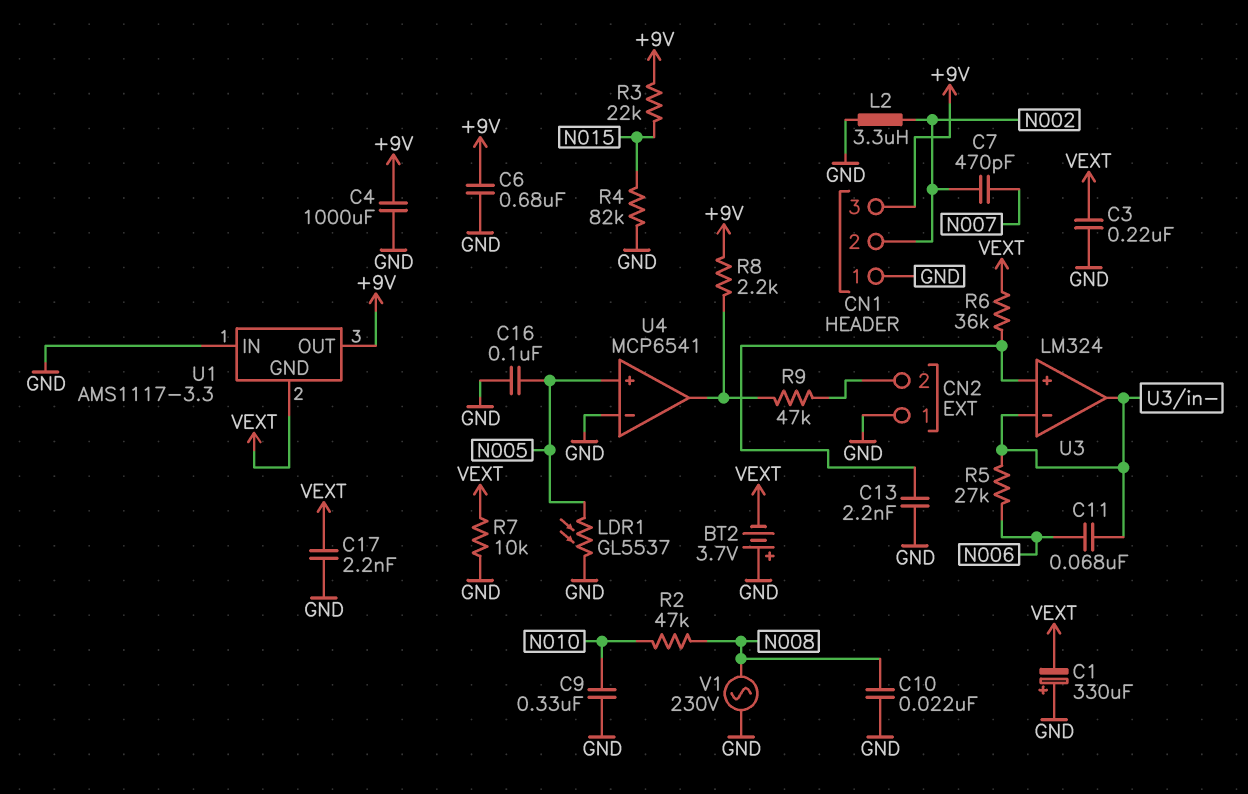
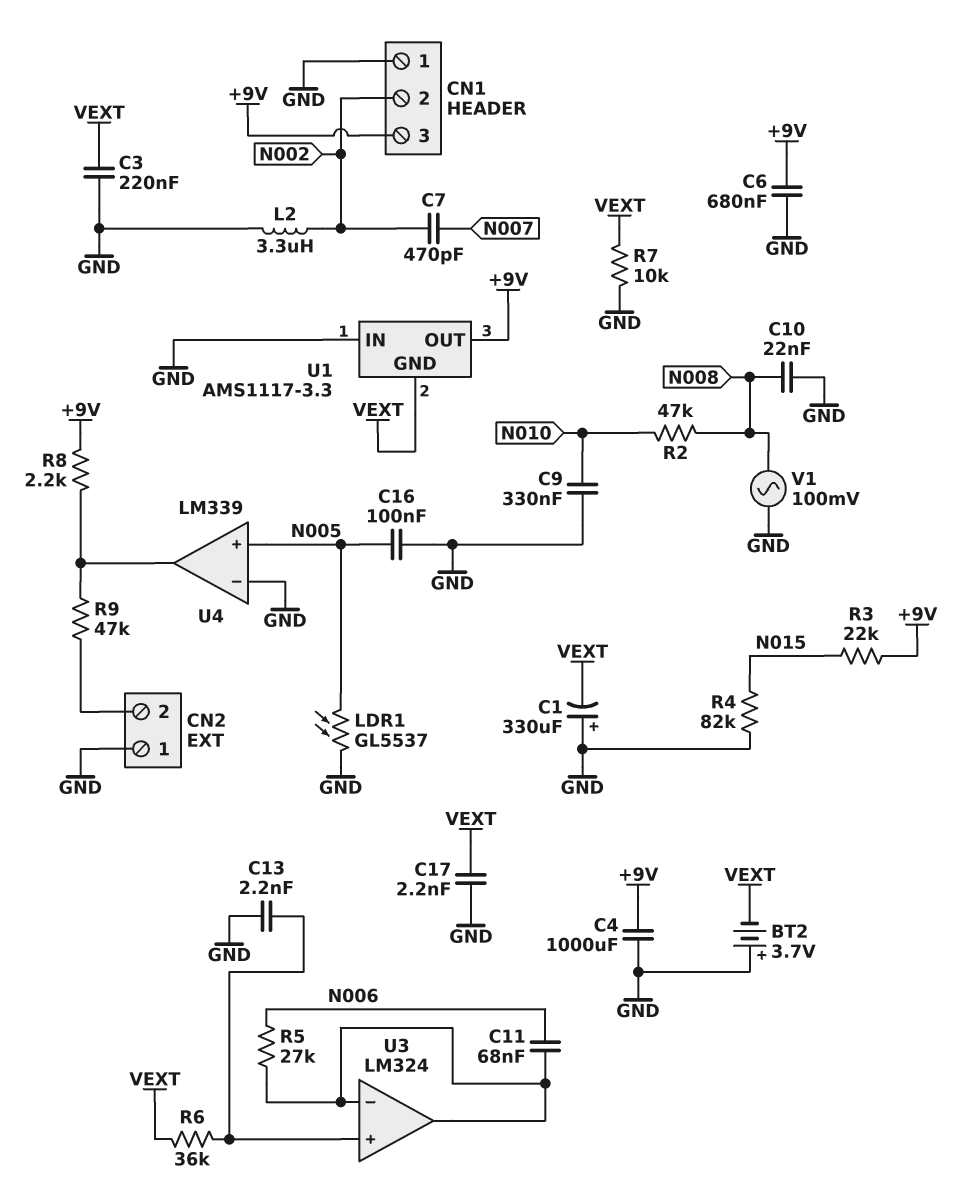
U4: MCP6541 -> LM339
V1: AC 230V (GND, N008) -> AC 100mV (GND, N008)

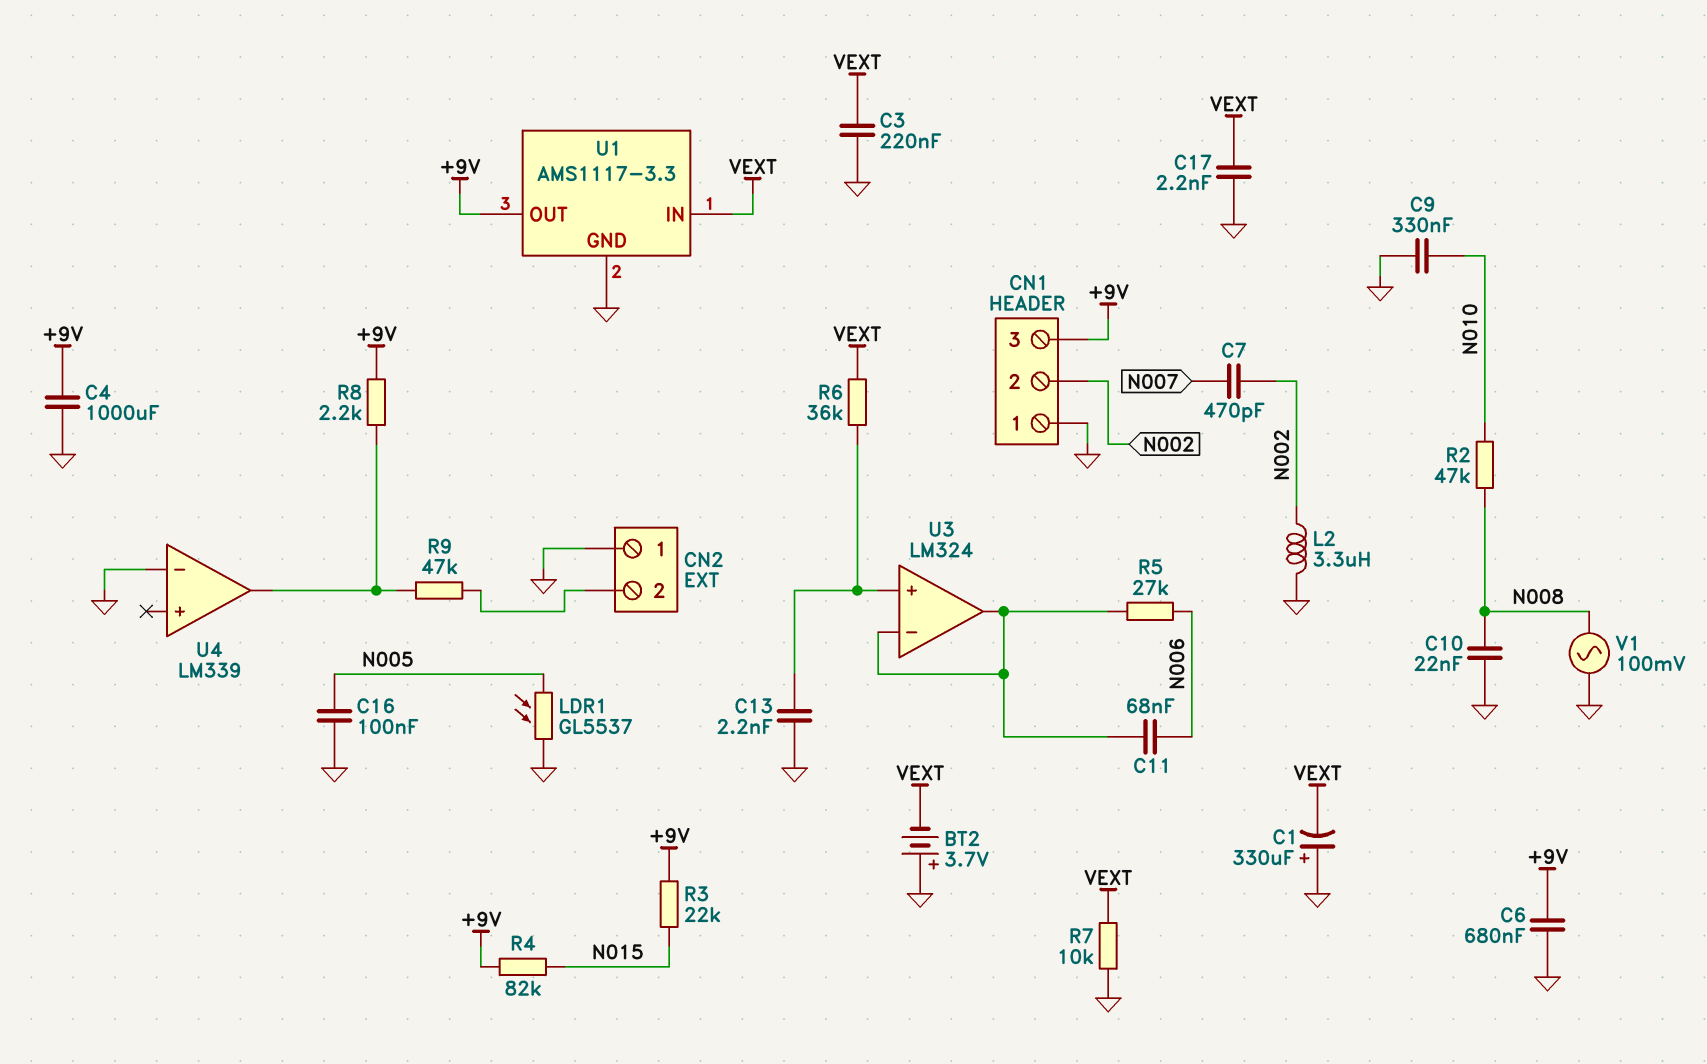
R4: 82k (GND, N015) -> 82k (+9V, N015)
U1 pin GND: VEXT -> GND
U1 pin IN: GND -> VEXT
U4 pin in+: N005 -> none

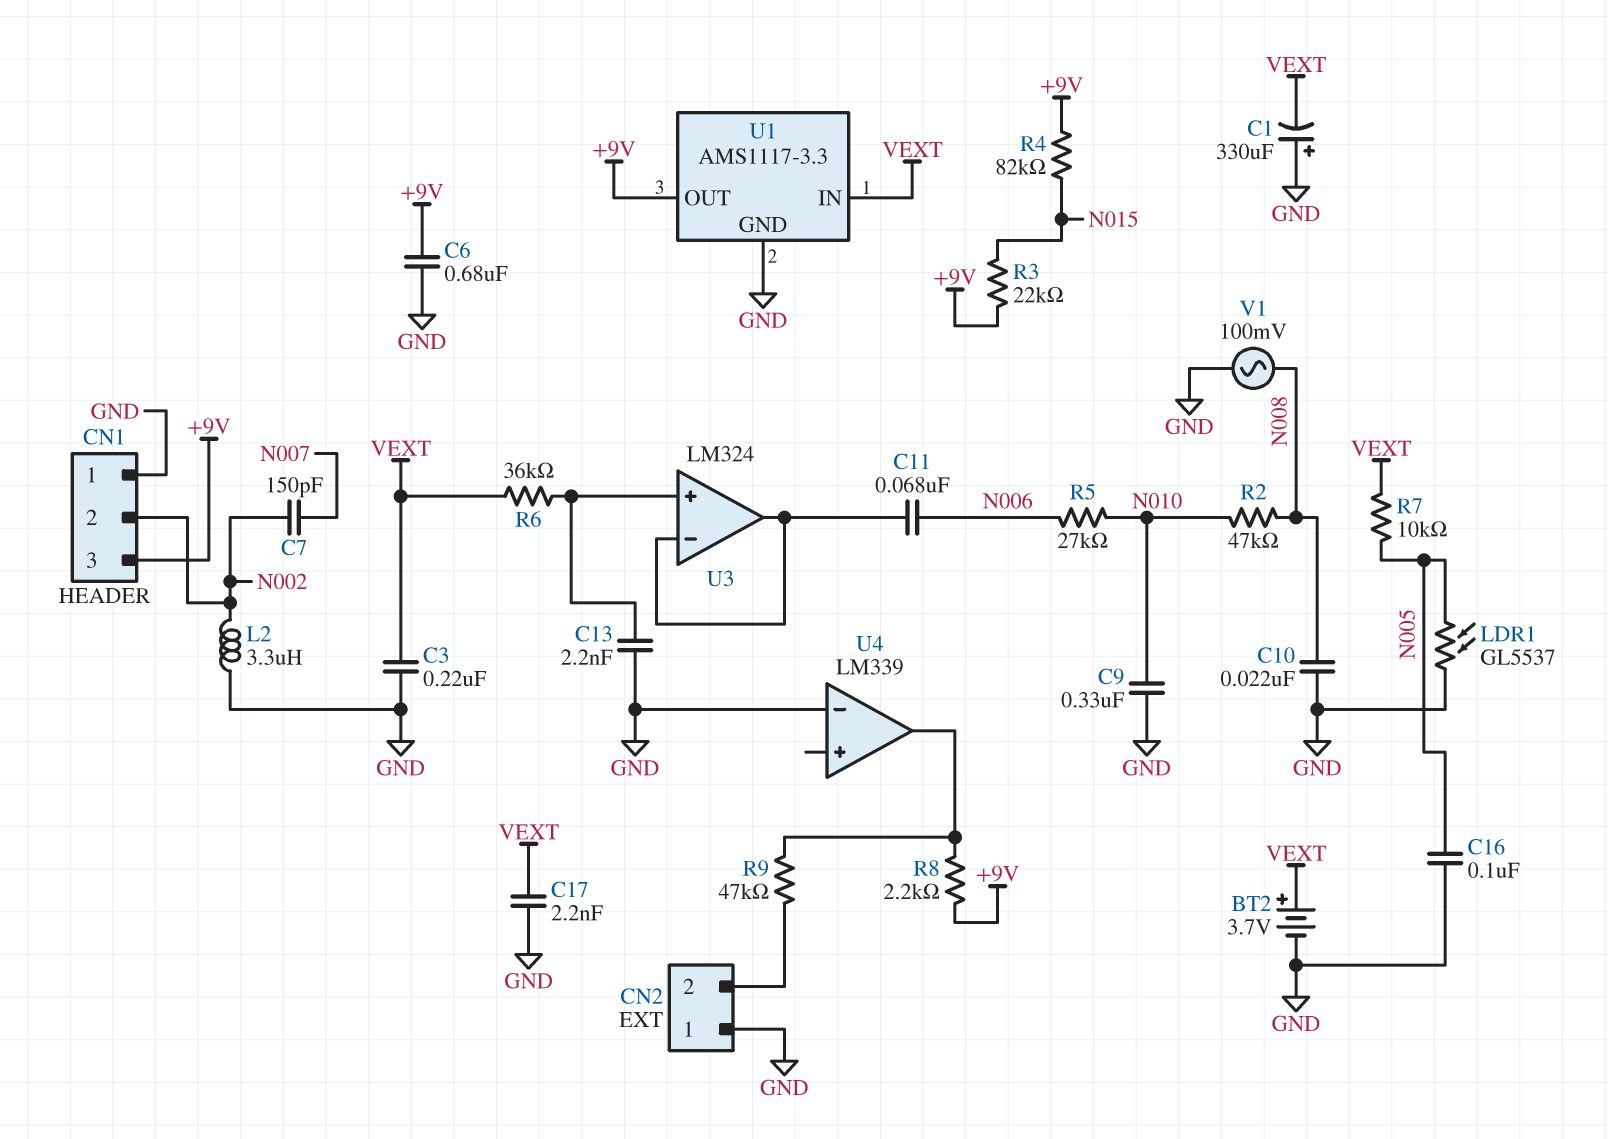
BT2: 3.7V (plus GND, minus VEXT) -> 3.7V (plus VEXT, minus GND)
C4: 1000uF (+9V, GND) -> none
C7: 470pF (N002, N007) -> 150pF (N002, N007)
R5: 27k (N006, U3/in-) -> 27k (N006, N010)
R7: 10k (GND, VEXT) -> 10k (N005, VEXT)

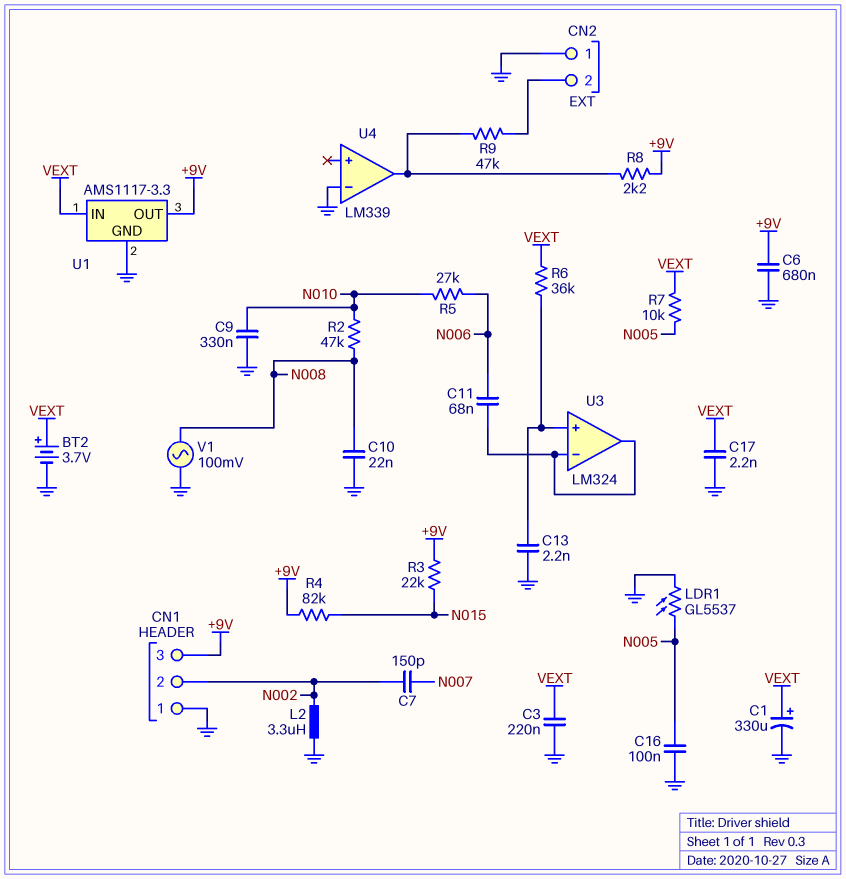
C1: 330uF (plus GND, minus VEXT) -> 330uF (plus VEXT, minus GND)

